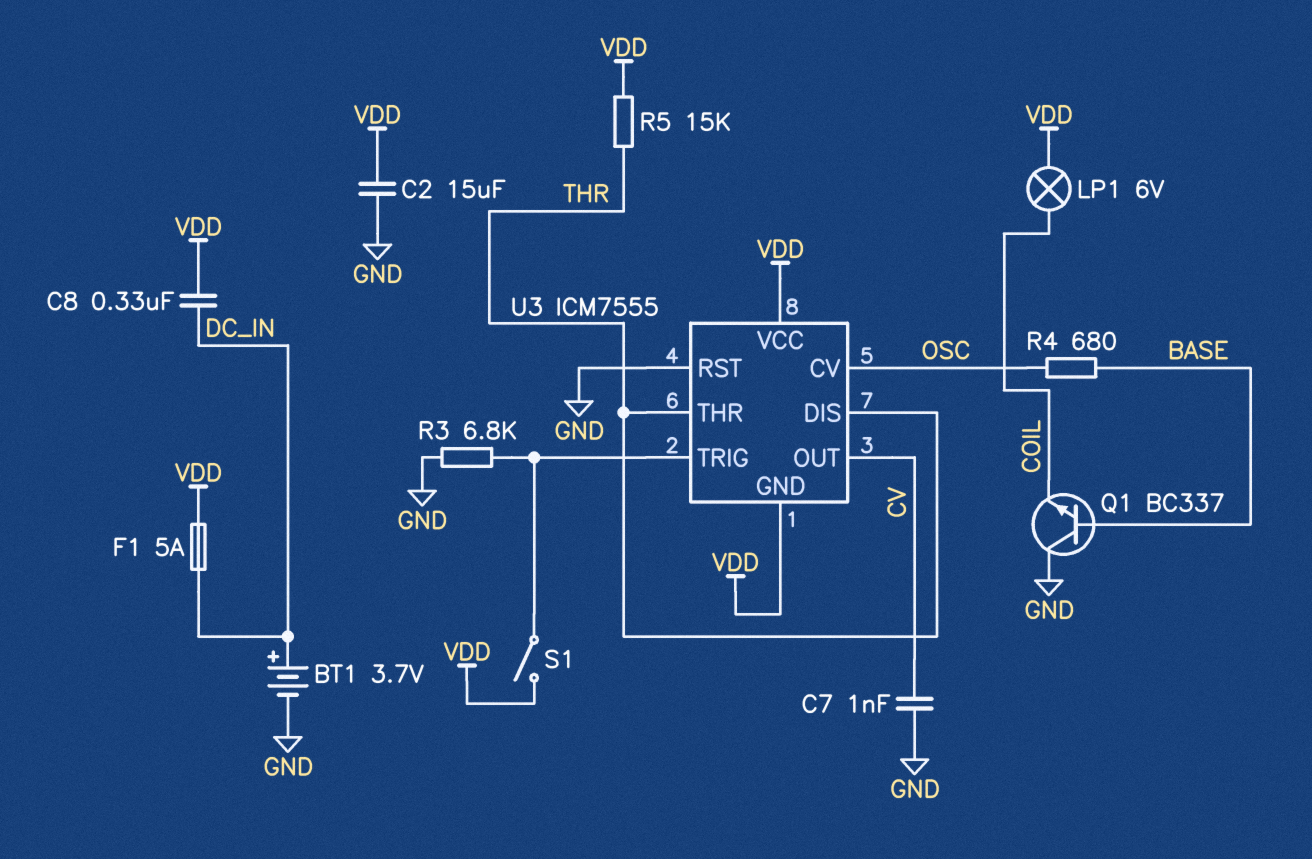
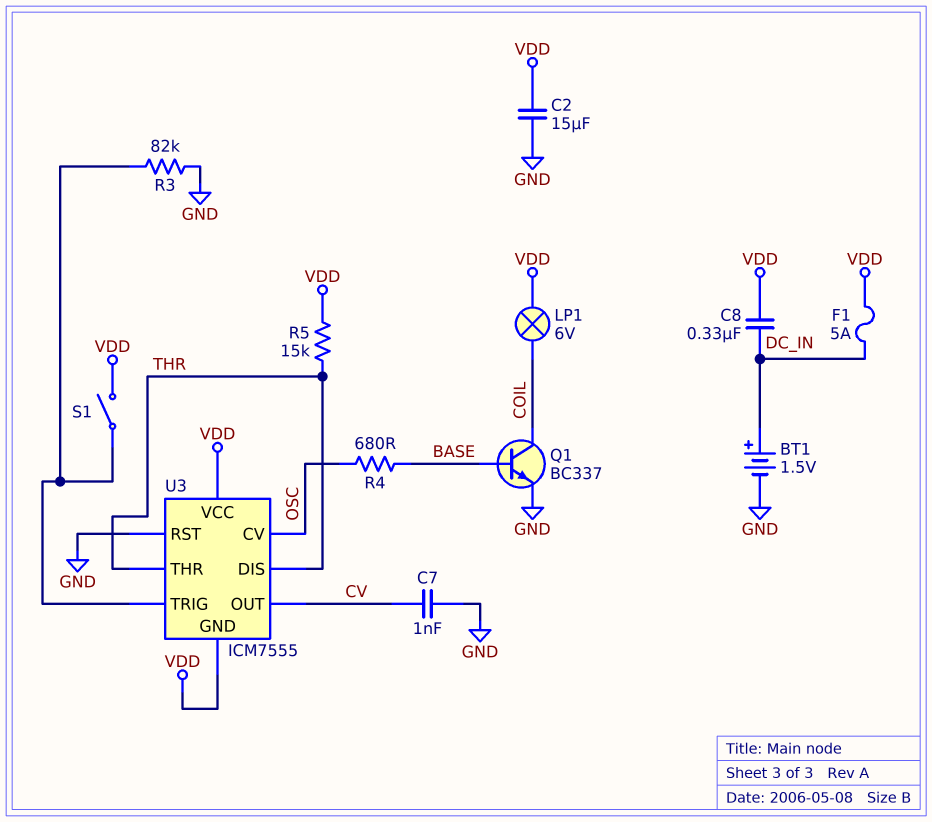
BT1: 3.7V (plus DC_IN, minus GND) -> 1.5V (plus DC_IN, minus GND)
Q1: NPN BC337 (B BASE, C GND, E COIL) -> NPN BC337 (B BASE, C COIL, E GND)
R3: 6.8k (GND, U3/TRIG) -> 82k (GND, U3/TRIG)

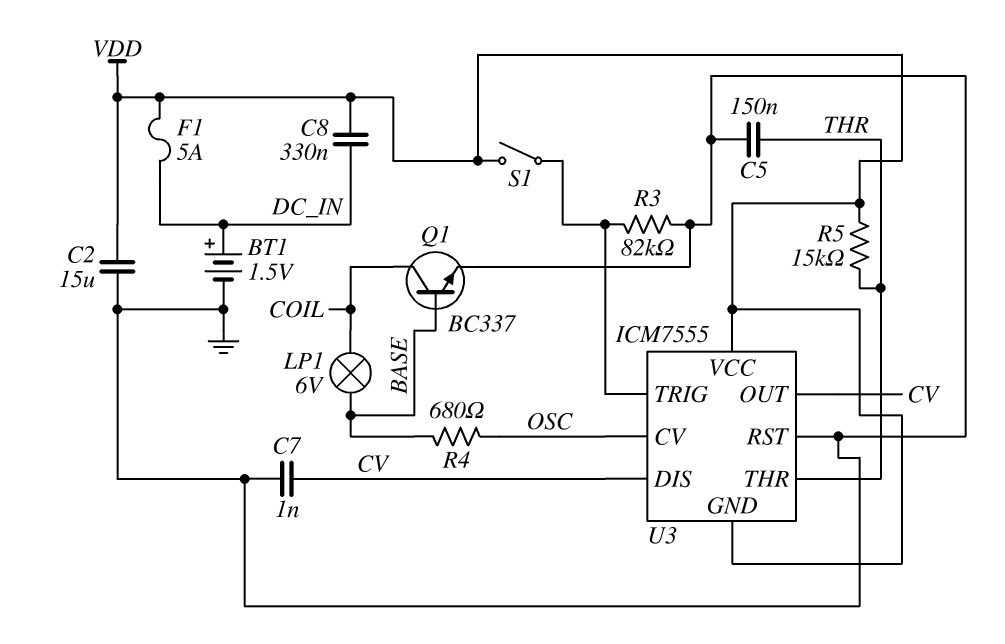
C5: none -> 150nF (GND, THR)
LP1: lamp 6V (COIL, VDD) -> lamp 6V (BASE, COIL)
U3 pin DIS: THR -> CV

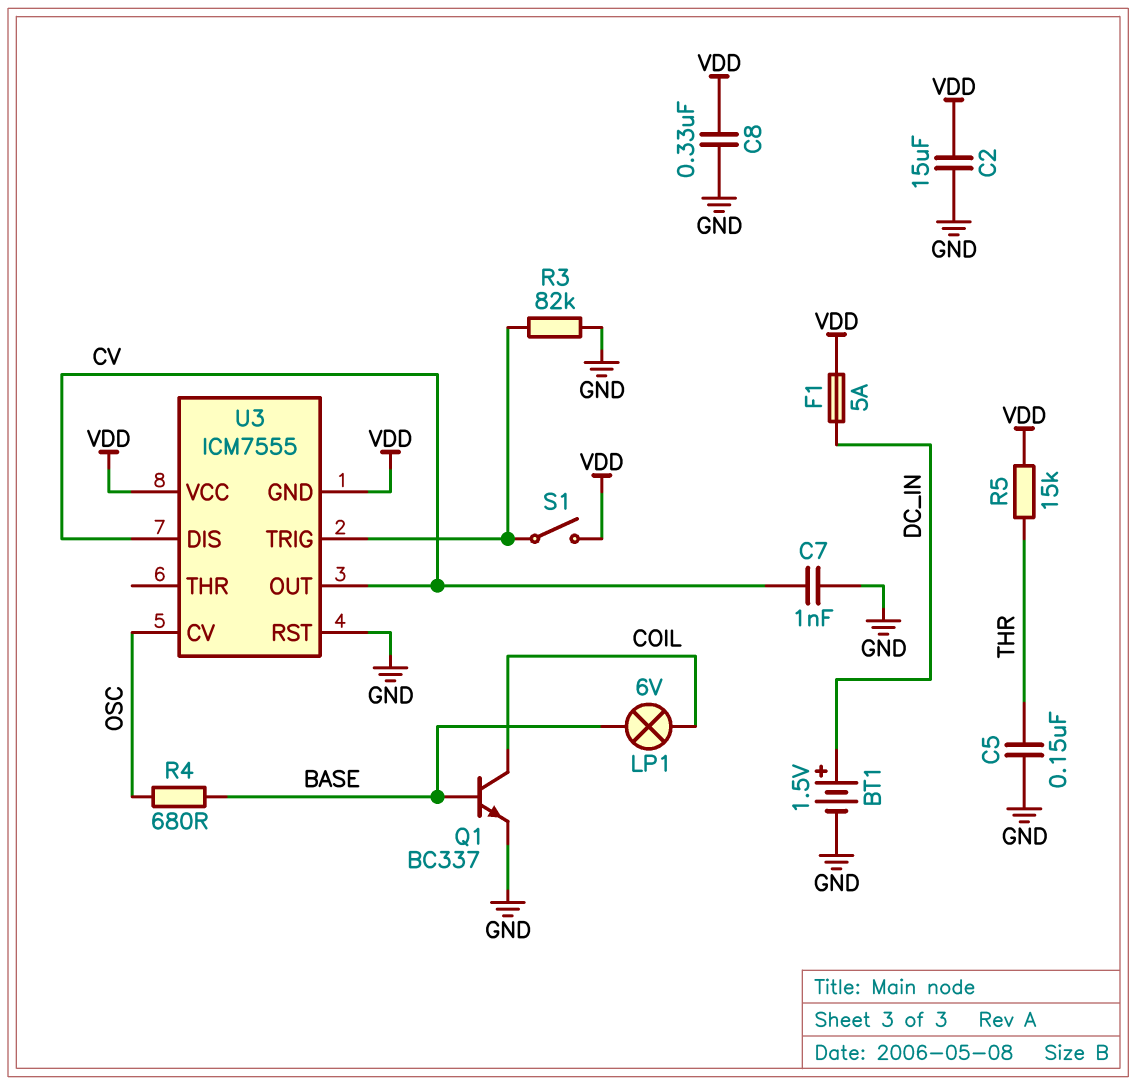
C8: 330nF (DC_IN, VDD) -> 330nF (GND, VDD)
U3 pin THR: THR -> none

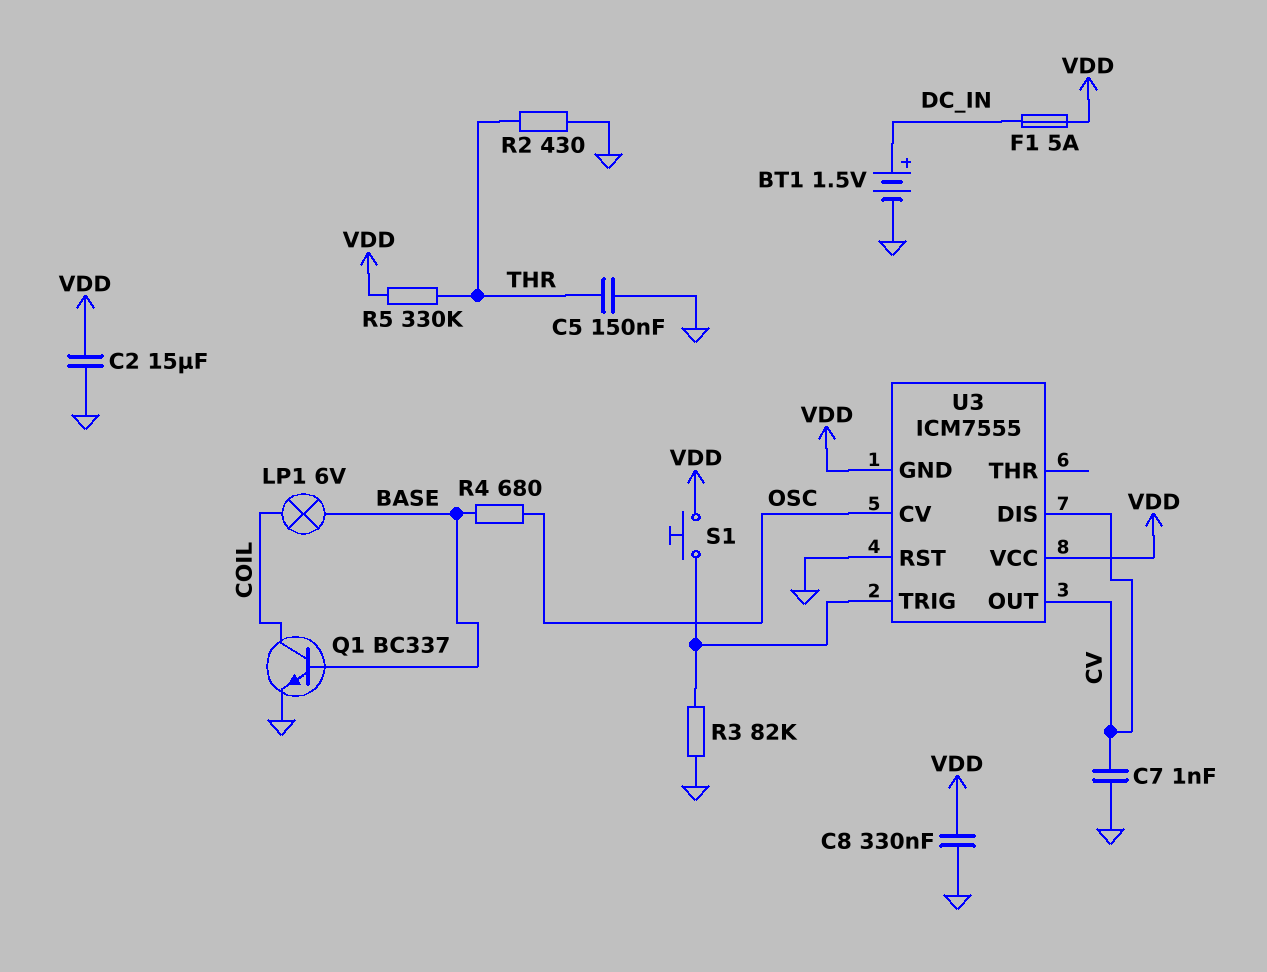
R2: none -> 430 (GND, THR)
R5: 15k (THR, VDD) -> 330k (THR, VDD)
S1: switch (U3/TRIG, VDD) -> button (U3/TRIG, VDD)

